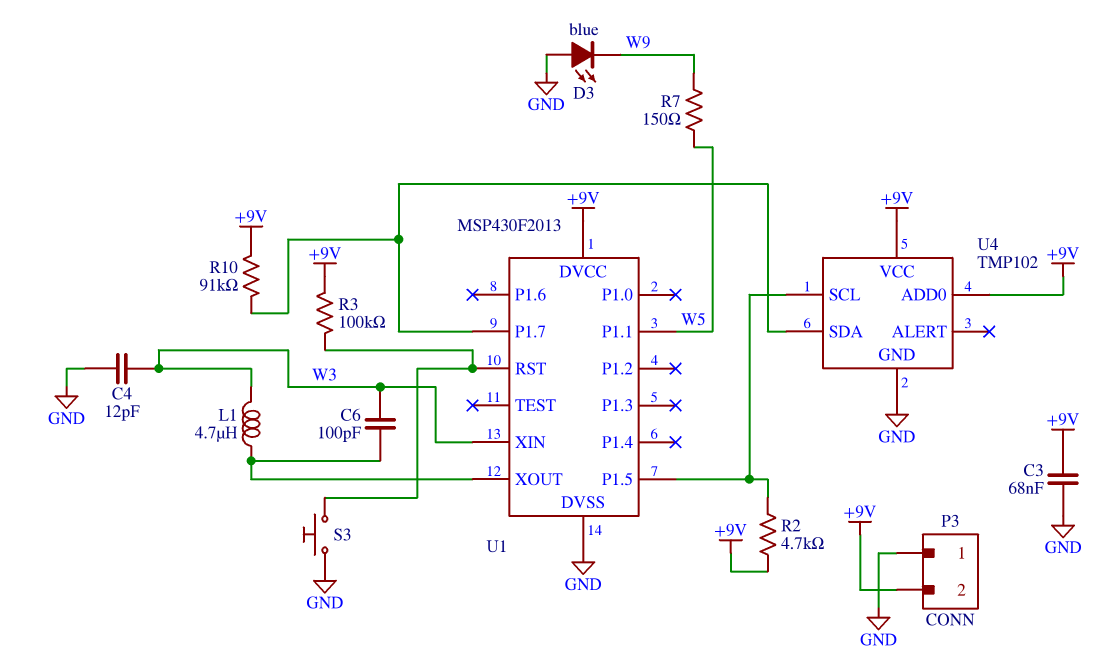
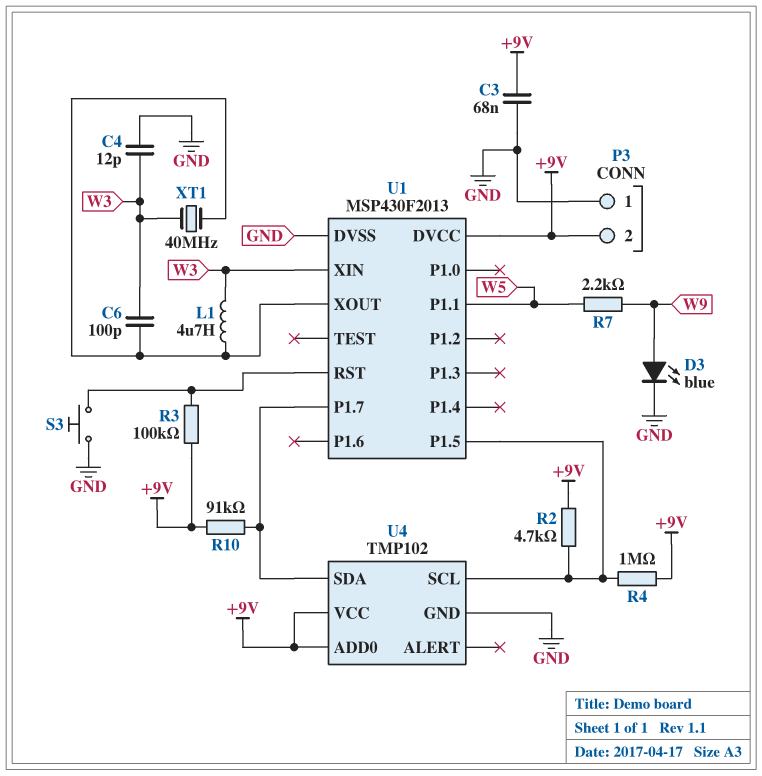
D3: LED blue (A GND, K W9) -> LED blue (A W9, K GND)
R4: none -> 1M (+9V, U1/P1.5)
R7: 150 (W5, W9) -> 2.2k (W5, W9)
XT1: none -> 40MHz (U1/XOUT, W3)

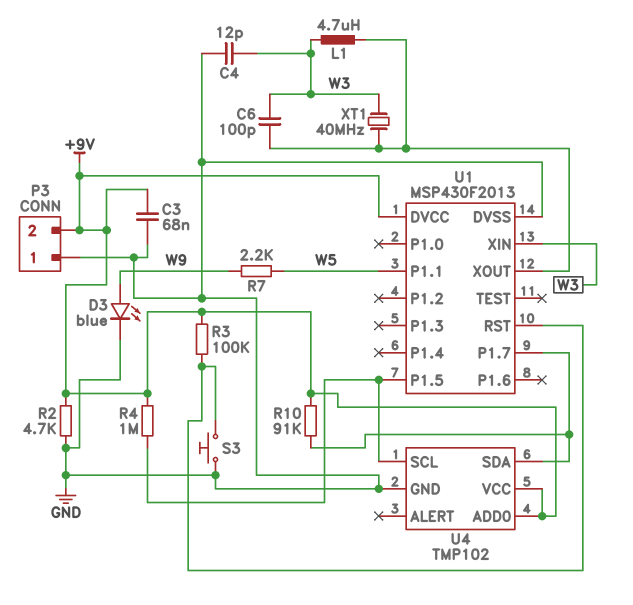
R2: 4.7k (+9V, U1/P1.5) -> 4.7k (+9V, GND)

